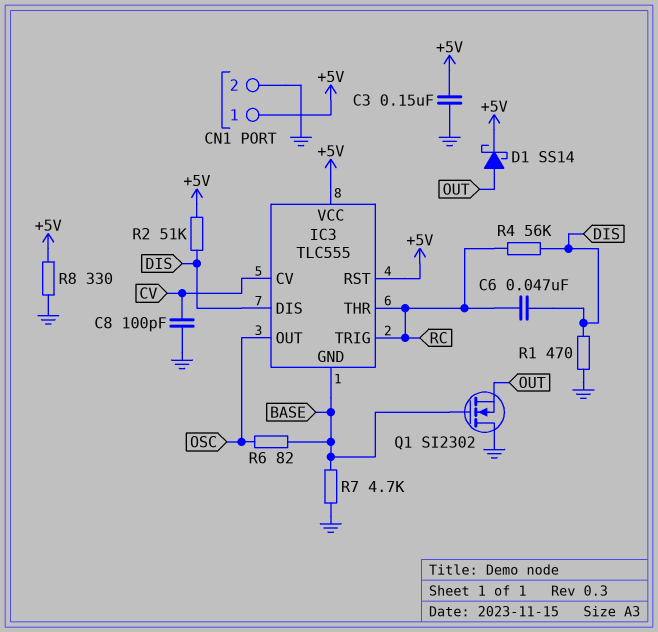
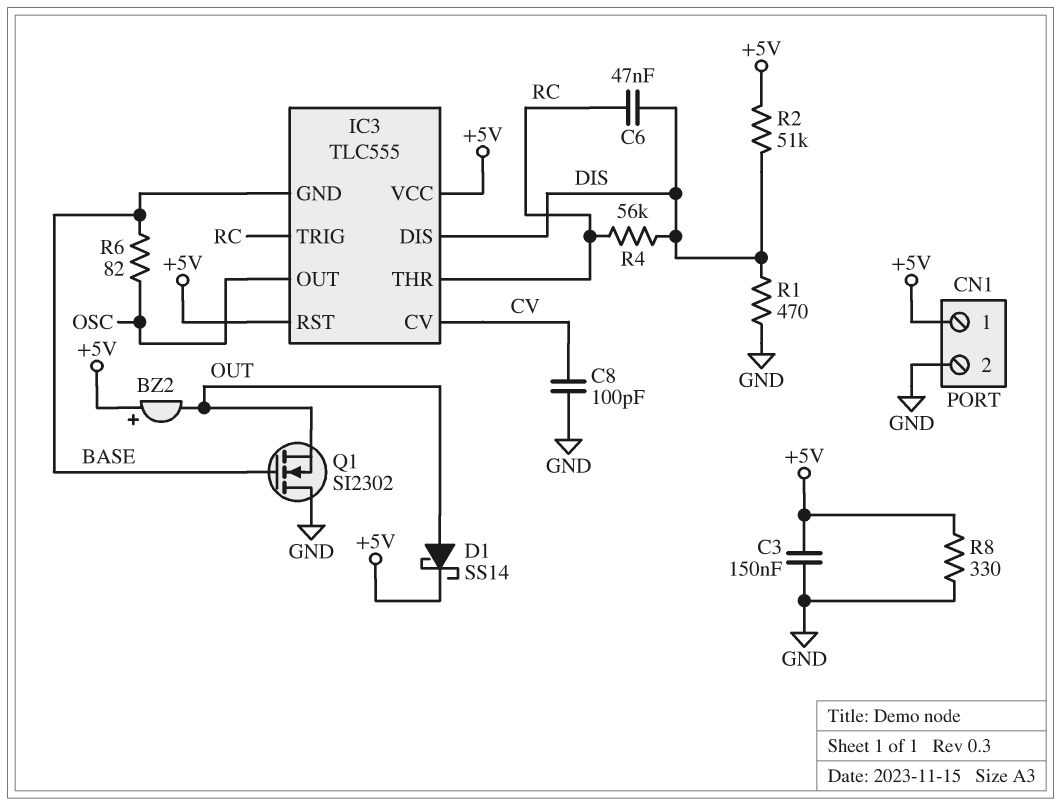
BZ2: none -> buzzer (plus +5V, minus OUT)
R7: 4.7k (BASE, GND) -> none

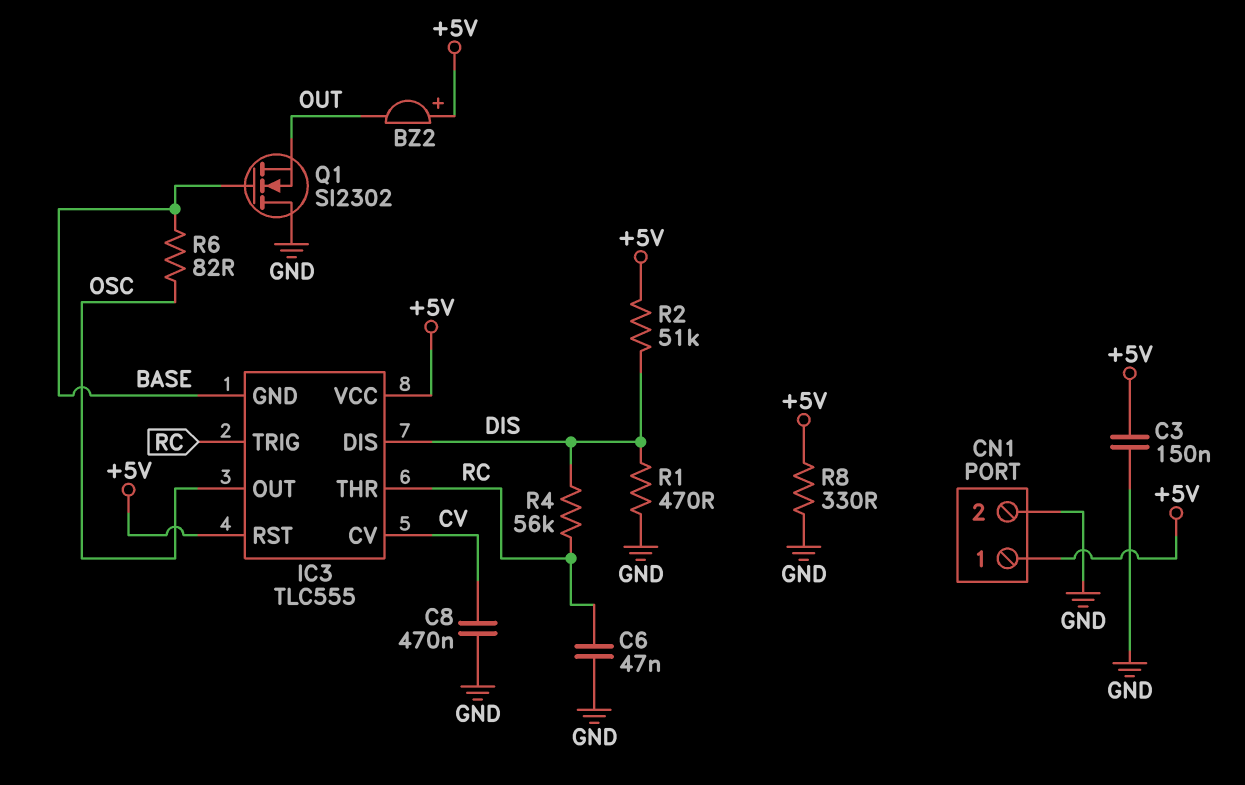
C6: 47nF (DIS, RC) -> 47nF (GND, RC)
C8: 100pF (CV, GND) -> 470nF (CV, GND)
D1: schottky SS14 (A OUT, K +5V) -> none

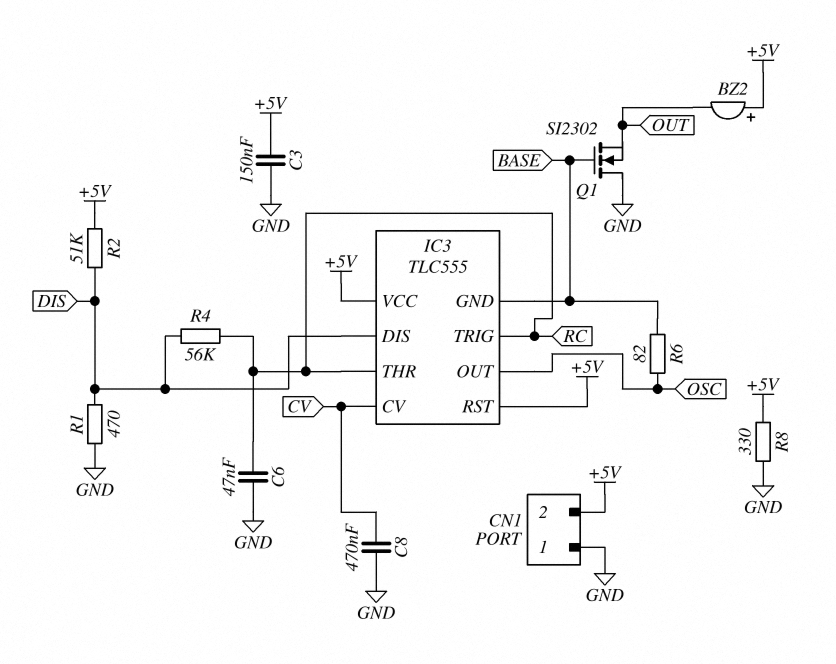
CN1 pin 1: +5V -> GND
CN1 pin 2: GND -> +5V

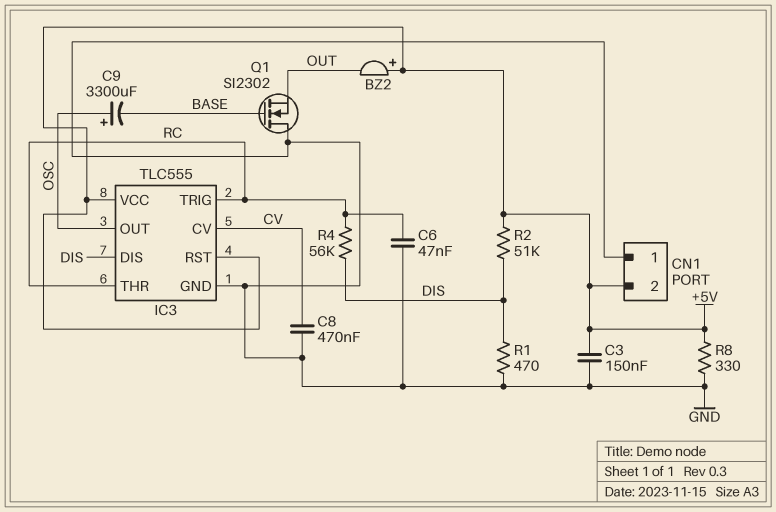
C9: none -> 3300uF (plus OSC, minus BASE)
IC3 pin GND: BASE -> GND
R6: 82 (BASE, OSC) -> none

